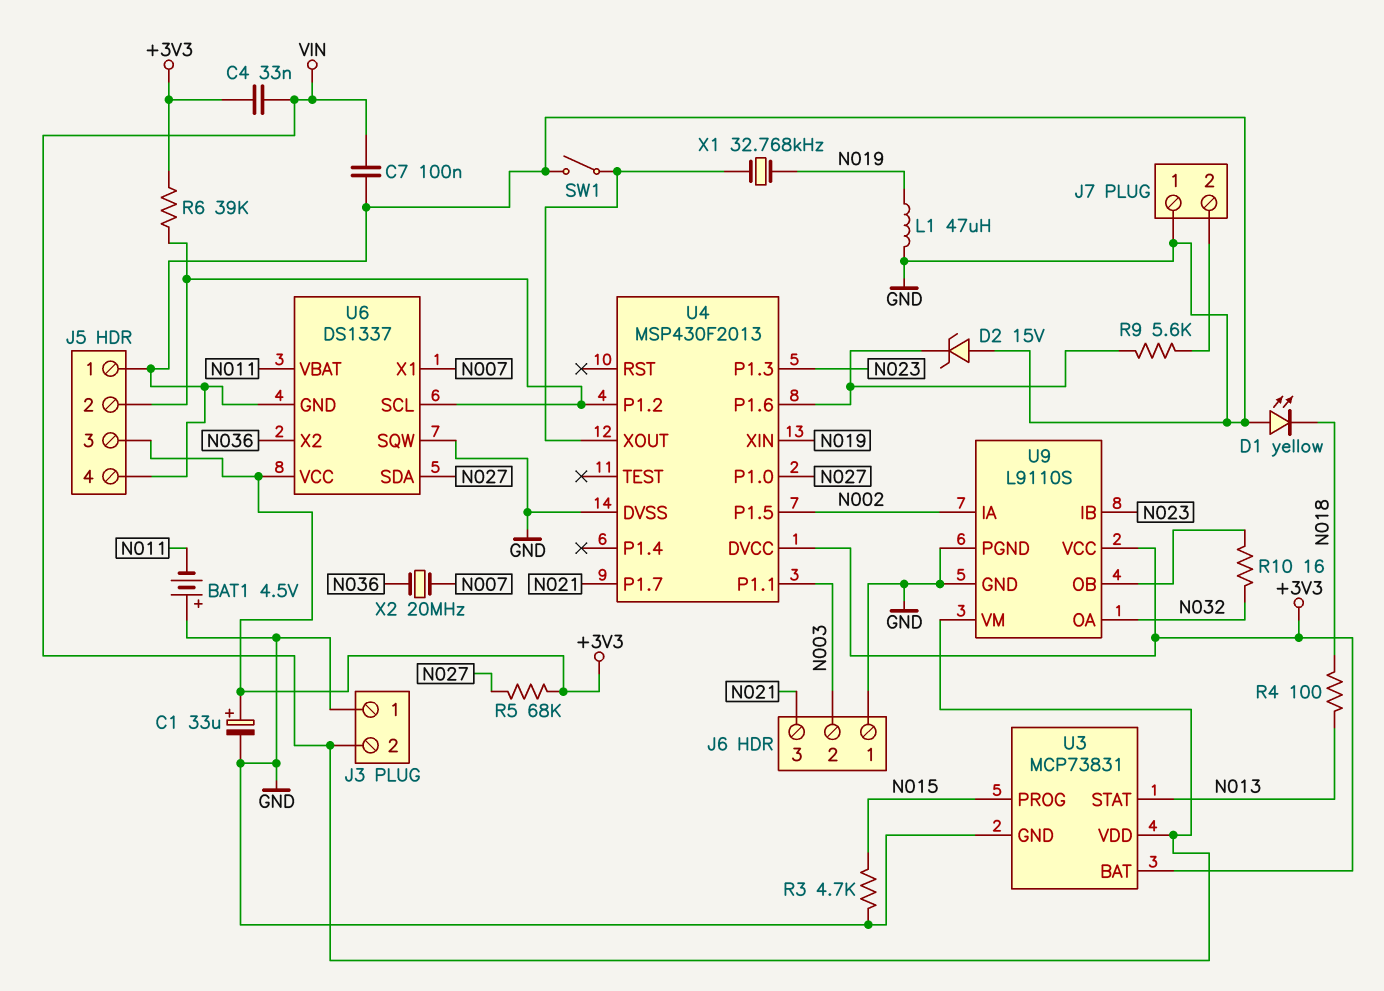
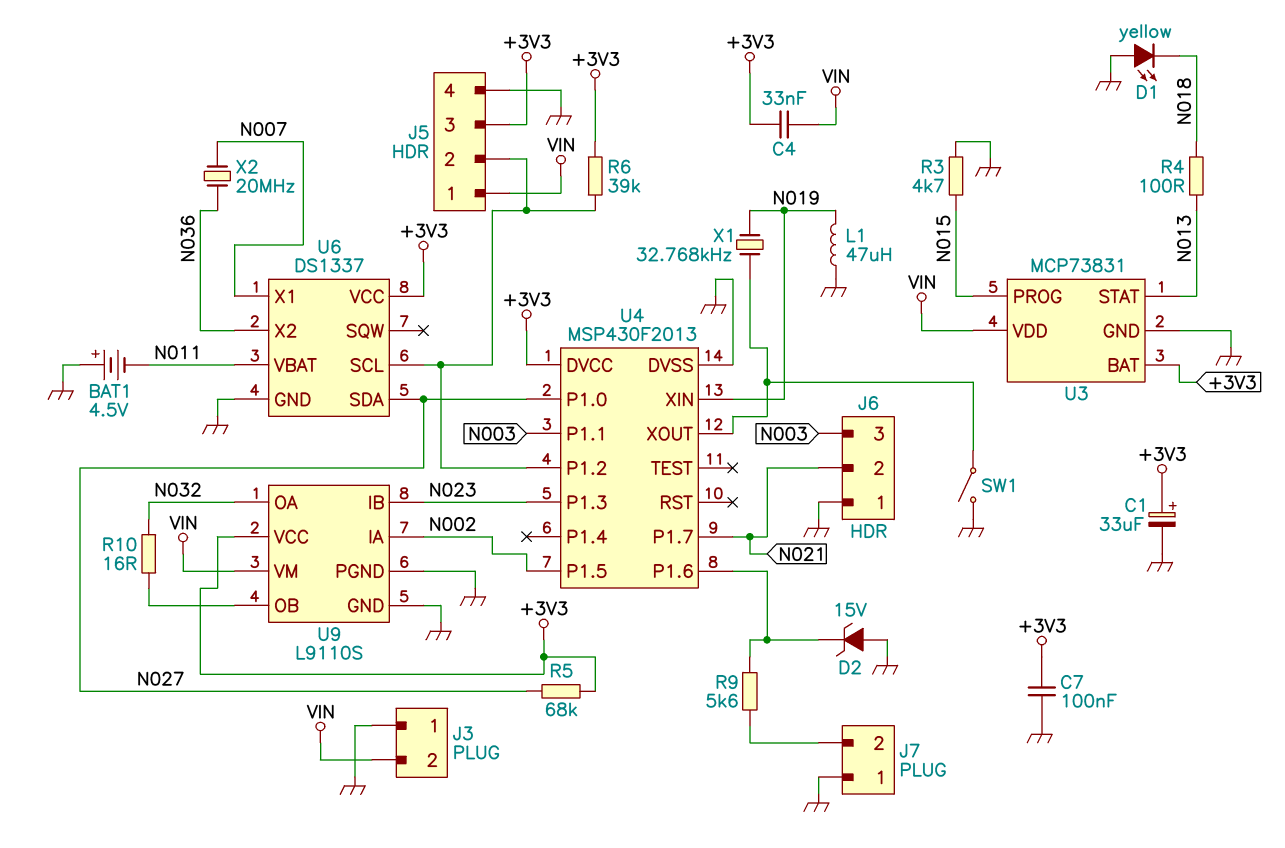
C7: 100nF (GND, VIN) -> 100nF (+3V3, GND)
J5 pin 1: GND -> VIN
J6 pin 2: N003 -> N021
J6 pin 3: N021 -> N003
U6 pin SQW: GND -> none

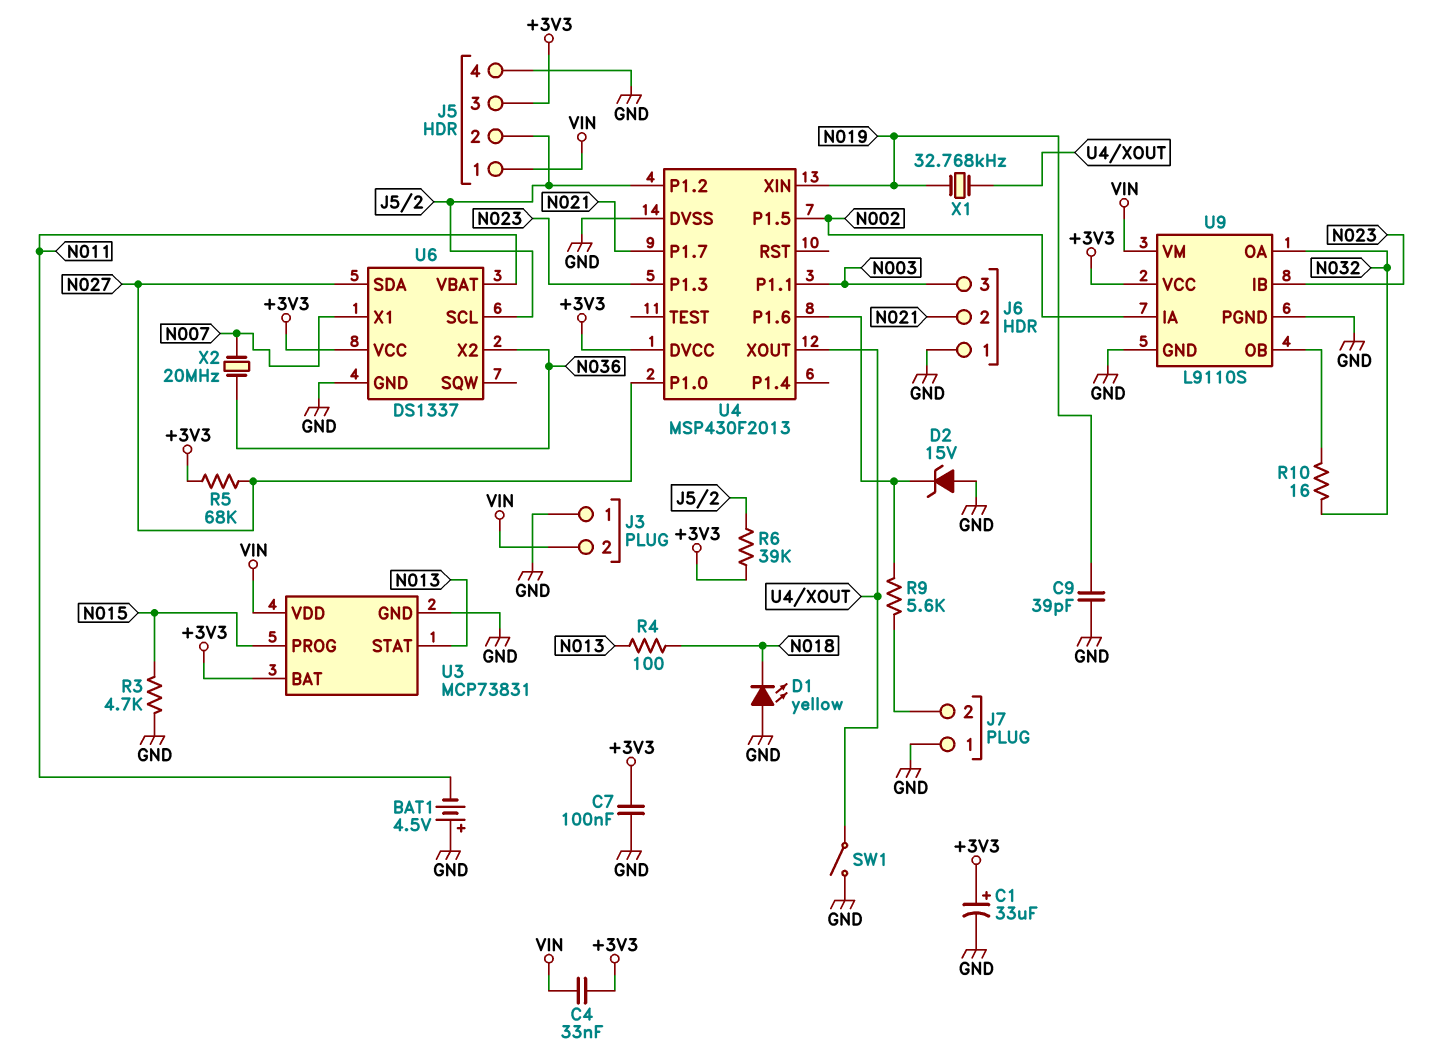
C9: none -> 39pF (GND, N019)
L1: 47uH (GND, N019) -> none

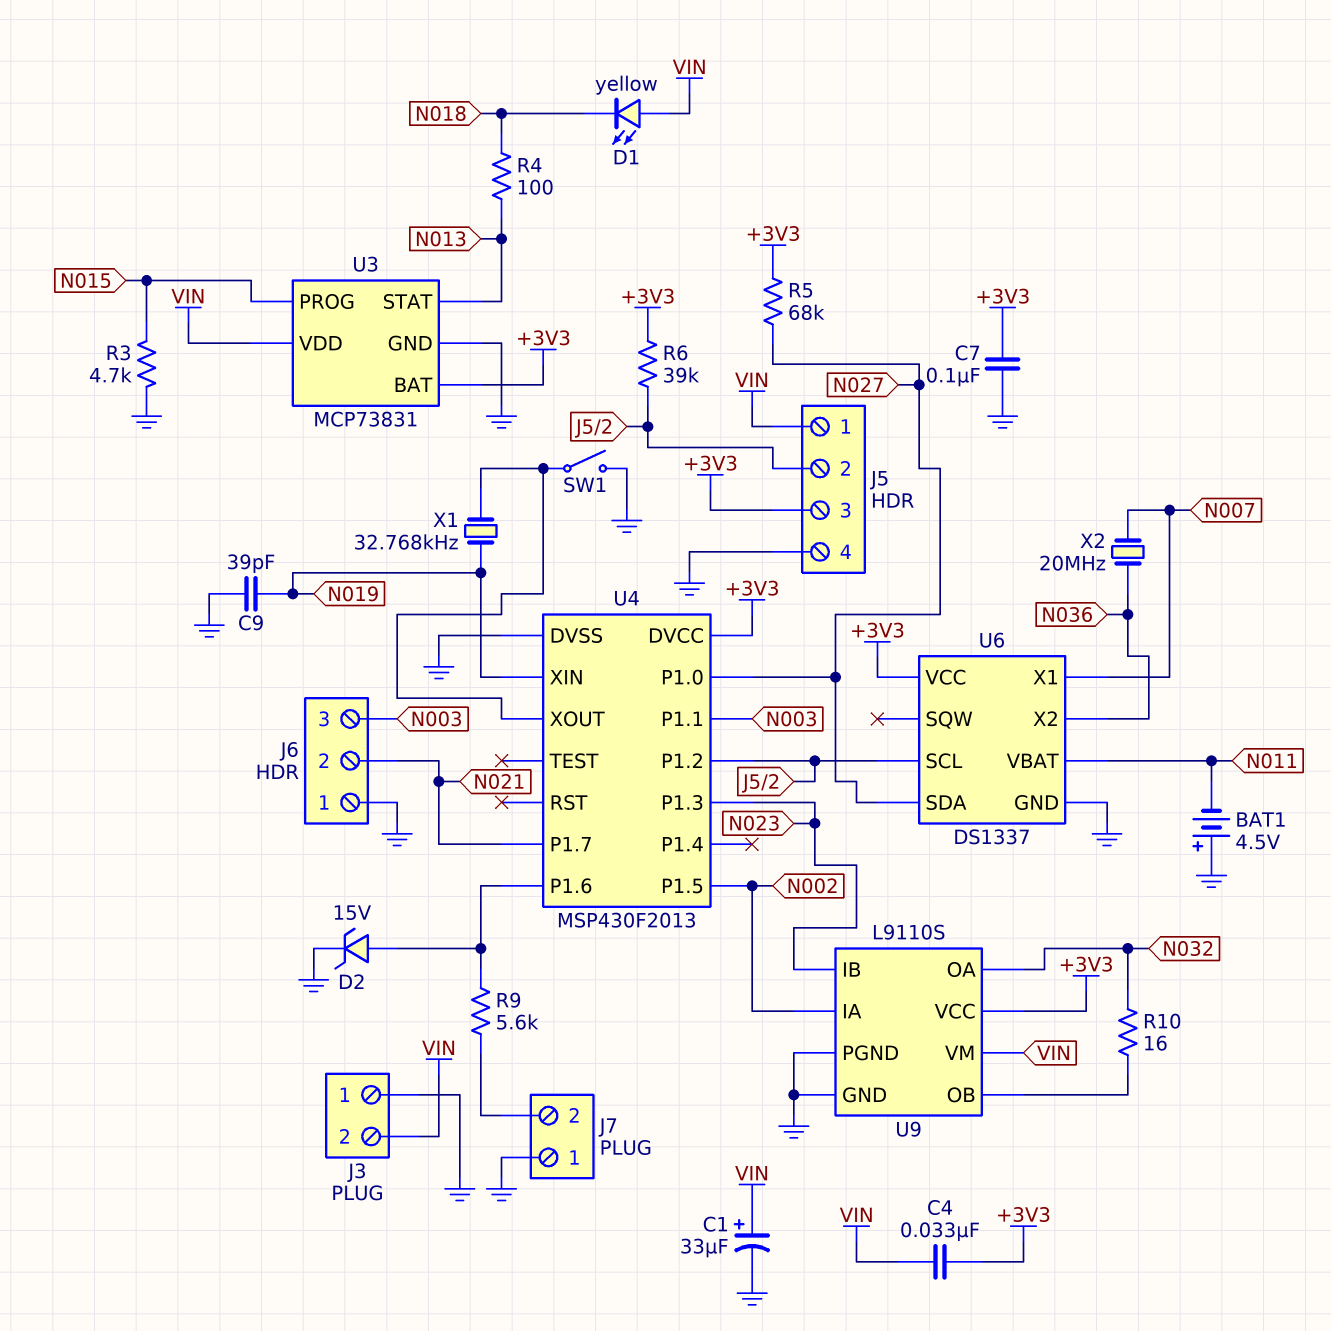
C1: 33uF (plus +3V3, minus GND) -> 33uF (plus VIN, minus GND)
D1: LED yellow (A GND, K N018) -> LED yellow (A VIN, K N018)
D2: zener 15V (A GND, K U4/P1.6) -> zener 15V (A U4/P1.6, K GND)

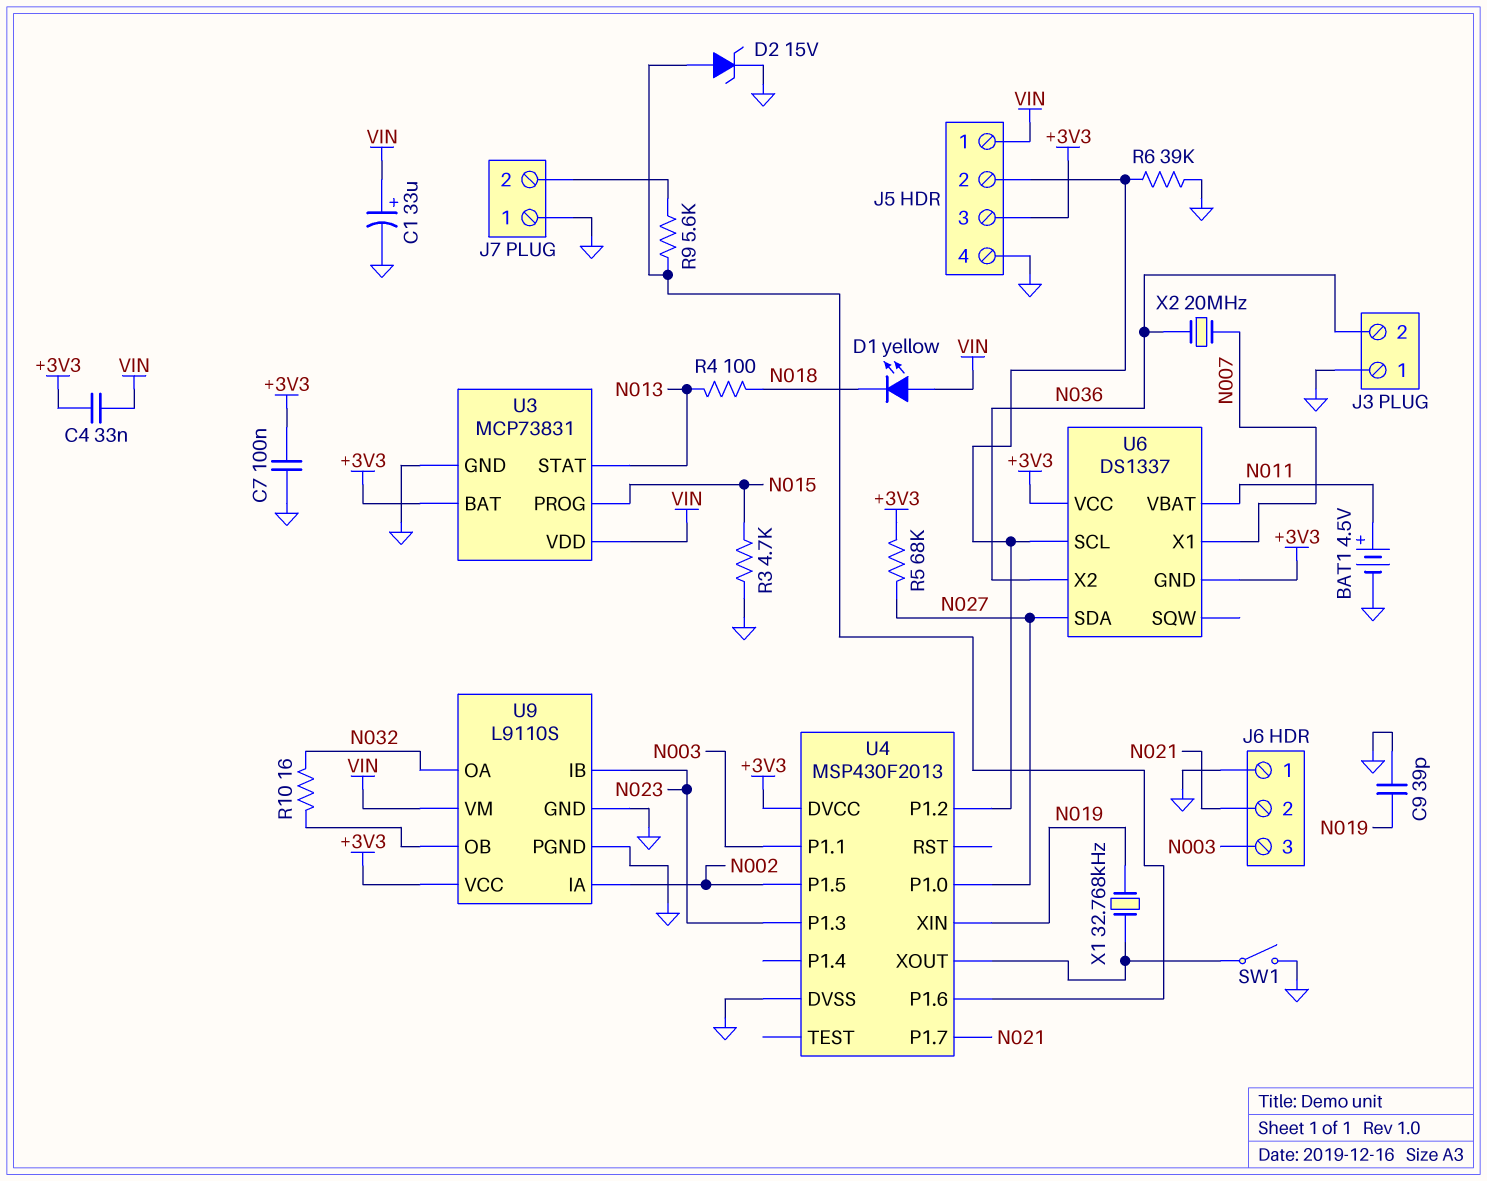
BAT1: 4.5V (plus GND, minus N011) -> 4.5V (plus N011, minus GND)
J3 pin 2: VIN -> N036
R6: 39k (+3V3, J5/2) -> 39k (GND, J5/2)
U6 pin GND: GND -> +3V3

